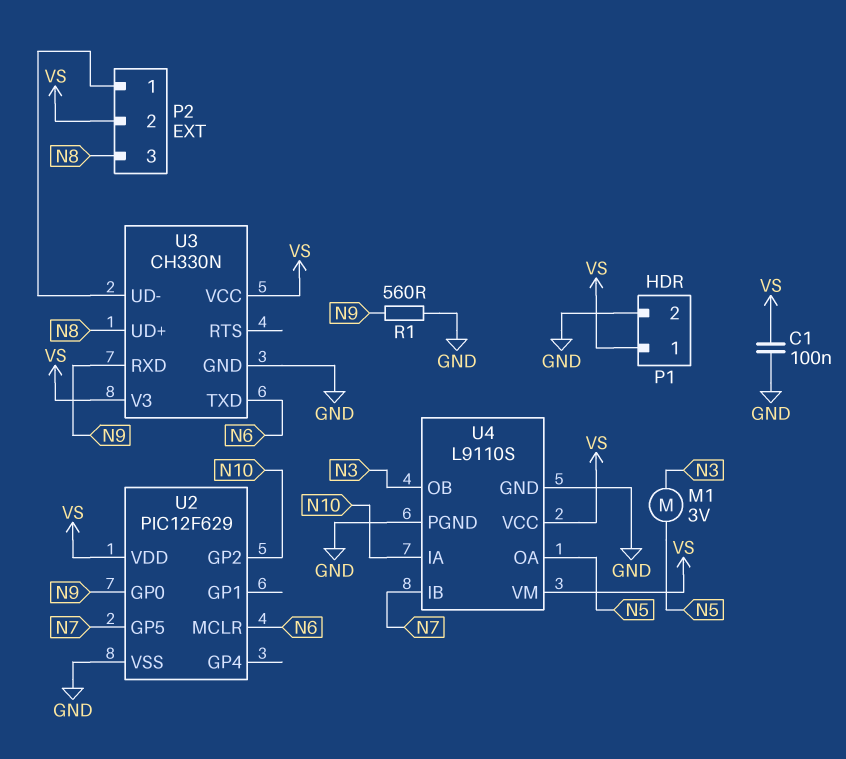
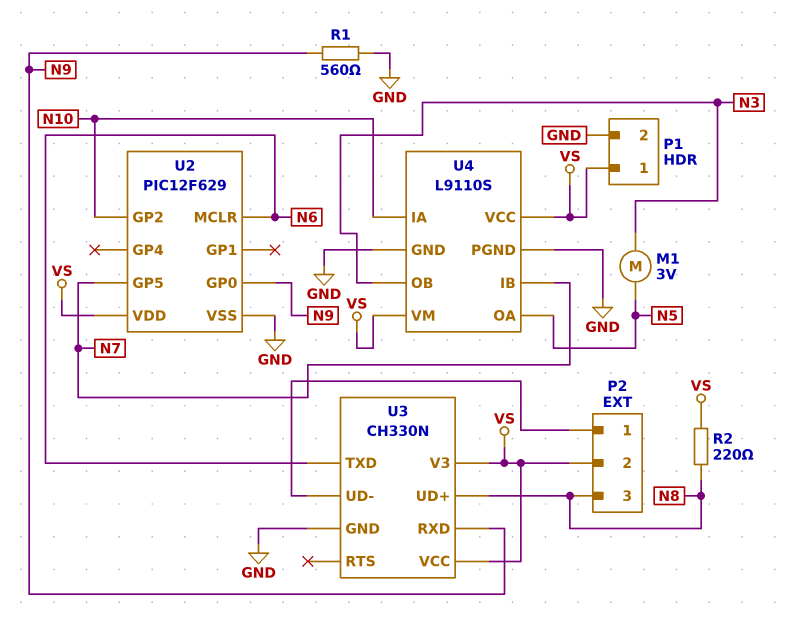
C1: 100nF (GND, VS) -> none
R2: none -> 220 (N8, VS)

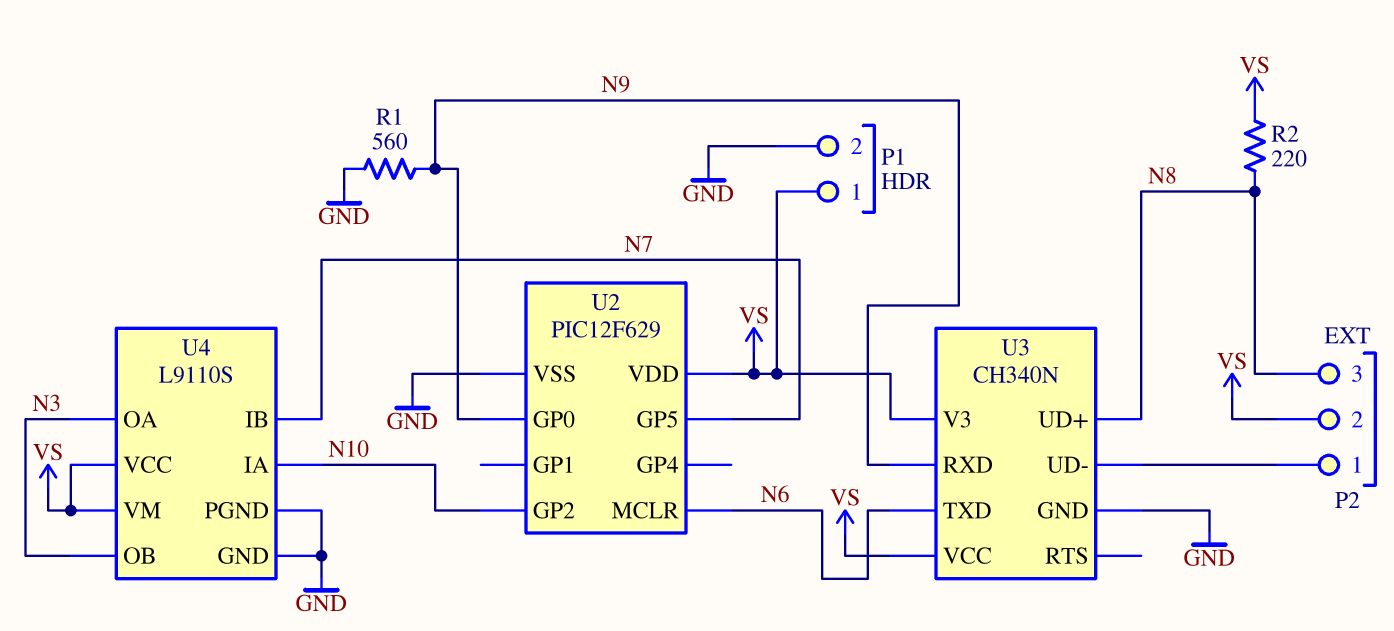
M1: motor 3V (N3, N5) -> none
U3: CH330N -> CH340N
U4 pin OA: N5 -> N3

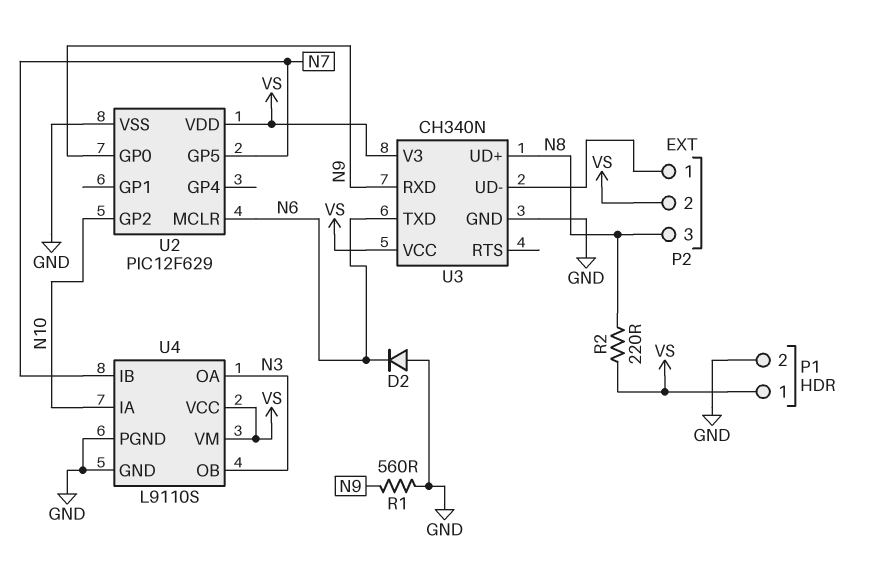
D2: none -> diode (A GND, K N6)

